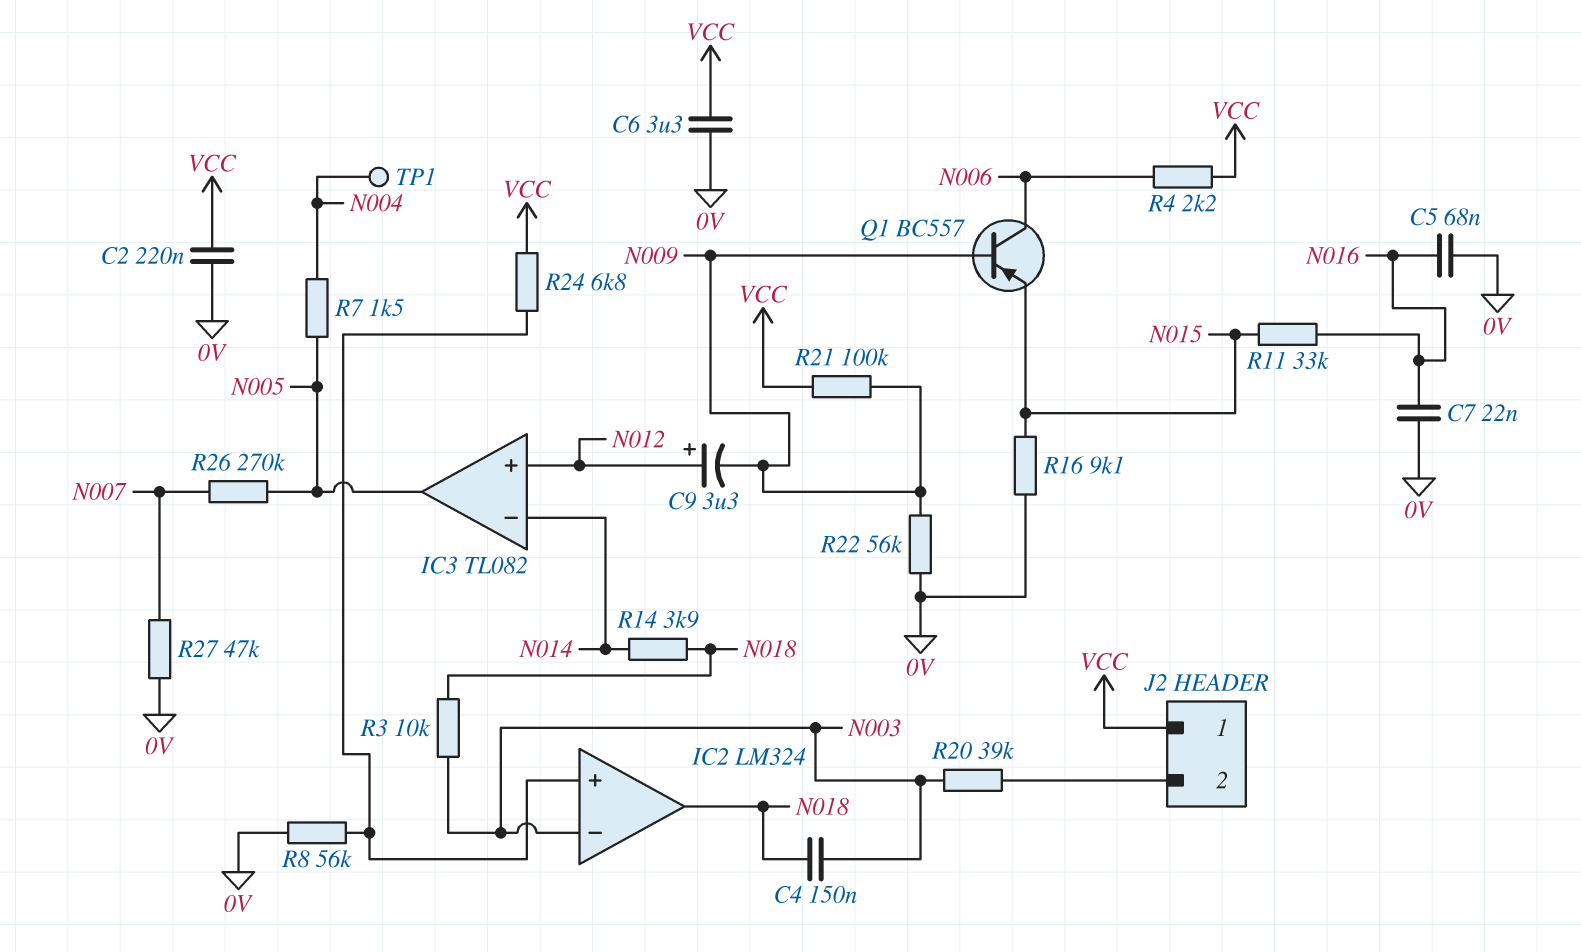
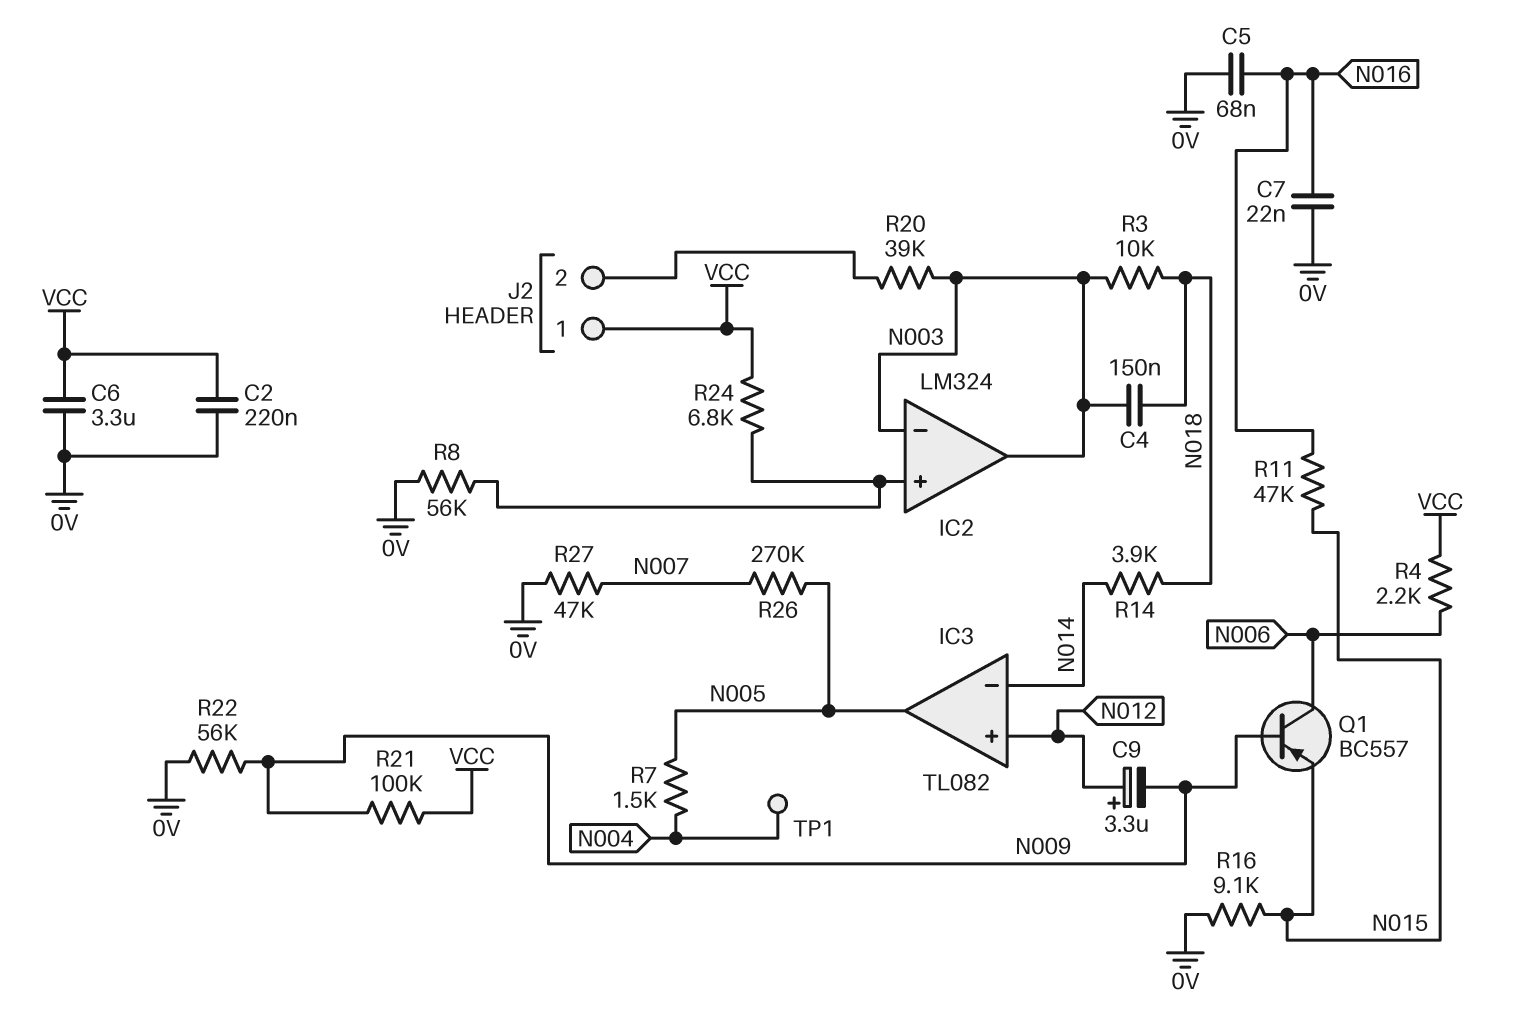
IC2 pin out: N018 -> N003
R11: 33k (N015, N016) -> 47k (N015, N016)

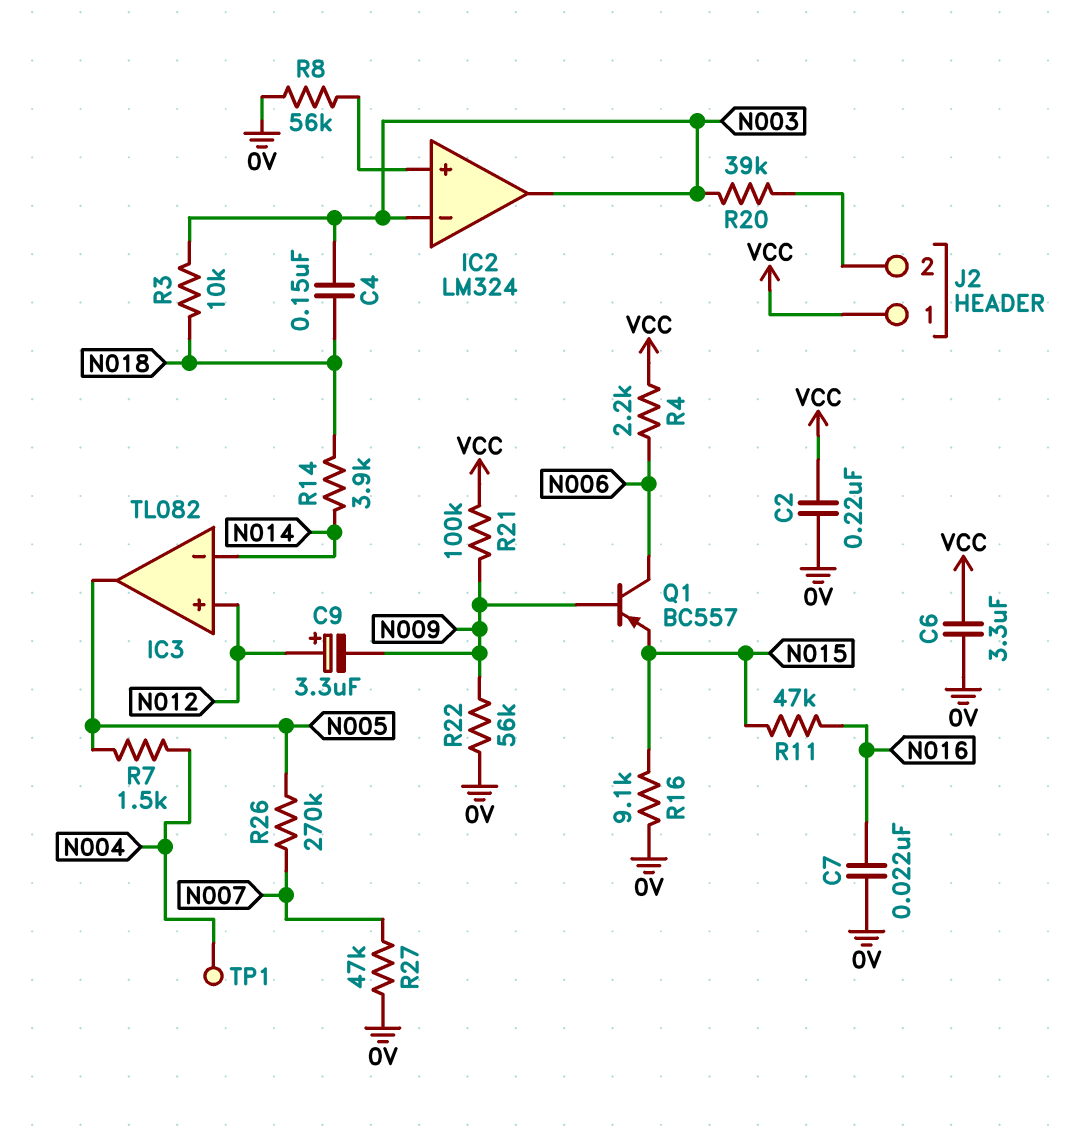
C5: 68nF (0V, N016) -> none
R24: 6.8k (IC2/in+, VCC) -> none

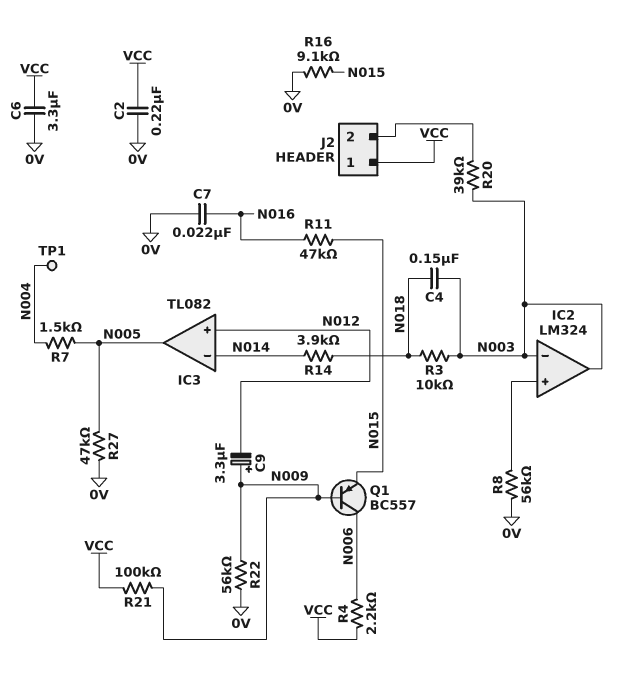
C9: 3.3uF (plus N012, minus N009) -> 3.3uF (plus N009, minus N012)
R26: 270k (N005, N007) -> none
R27: 47k (0V, N007) -> 47k (0V, N005)

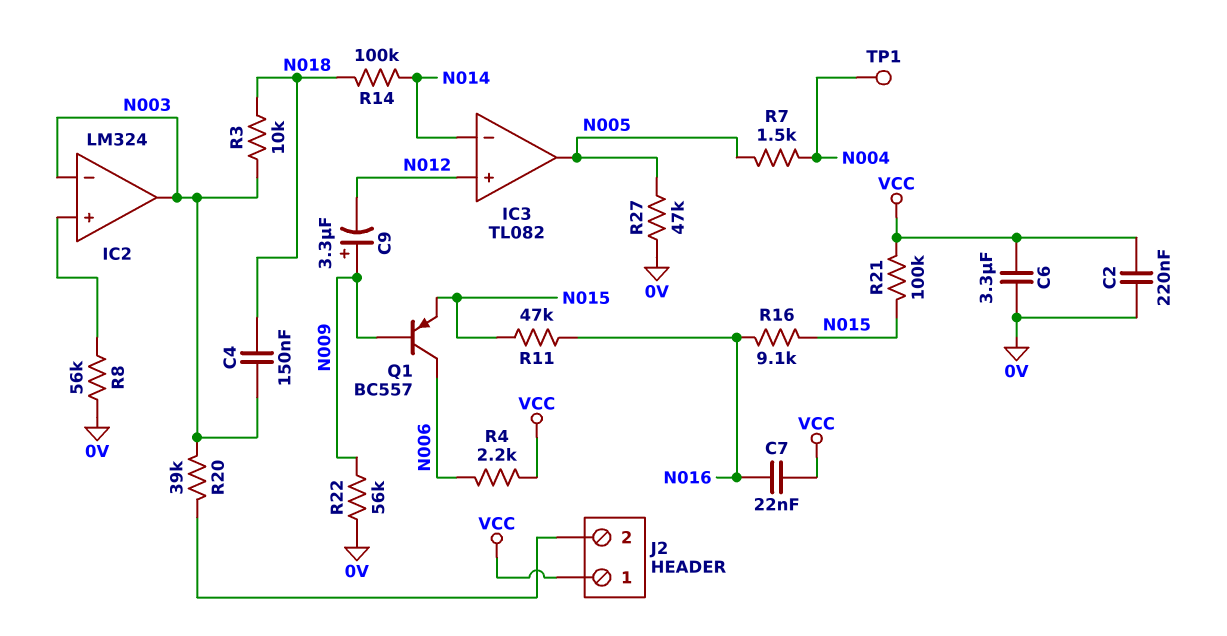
C7: 22nF (0V, N016) -> 22nF (N016, VCC)
R14: 3.9k (N014, N018) -> 100k (N014, N018)
R16: 9.1k (0V, N015) -> 9.1k (N015, N016)
R21: 100k (N009, VCC) -> 100k (N015, VCC)

